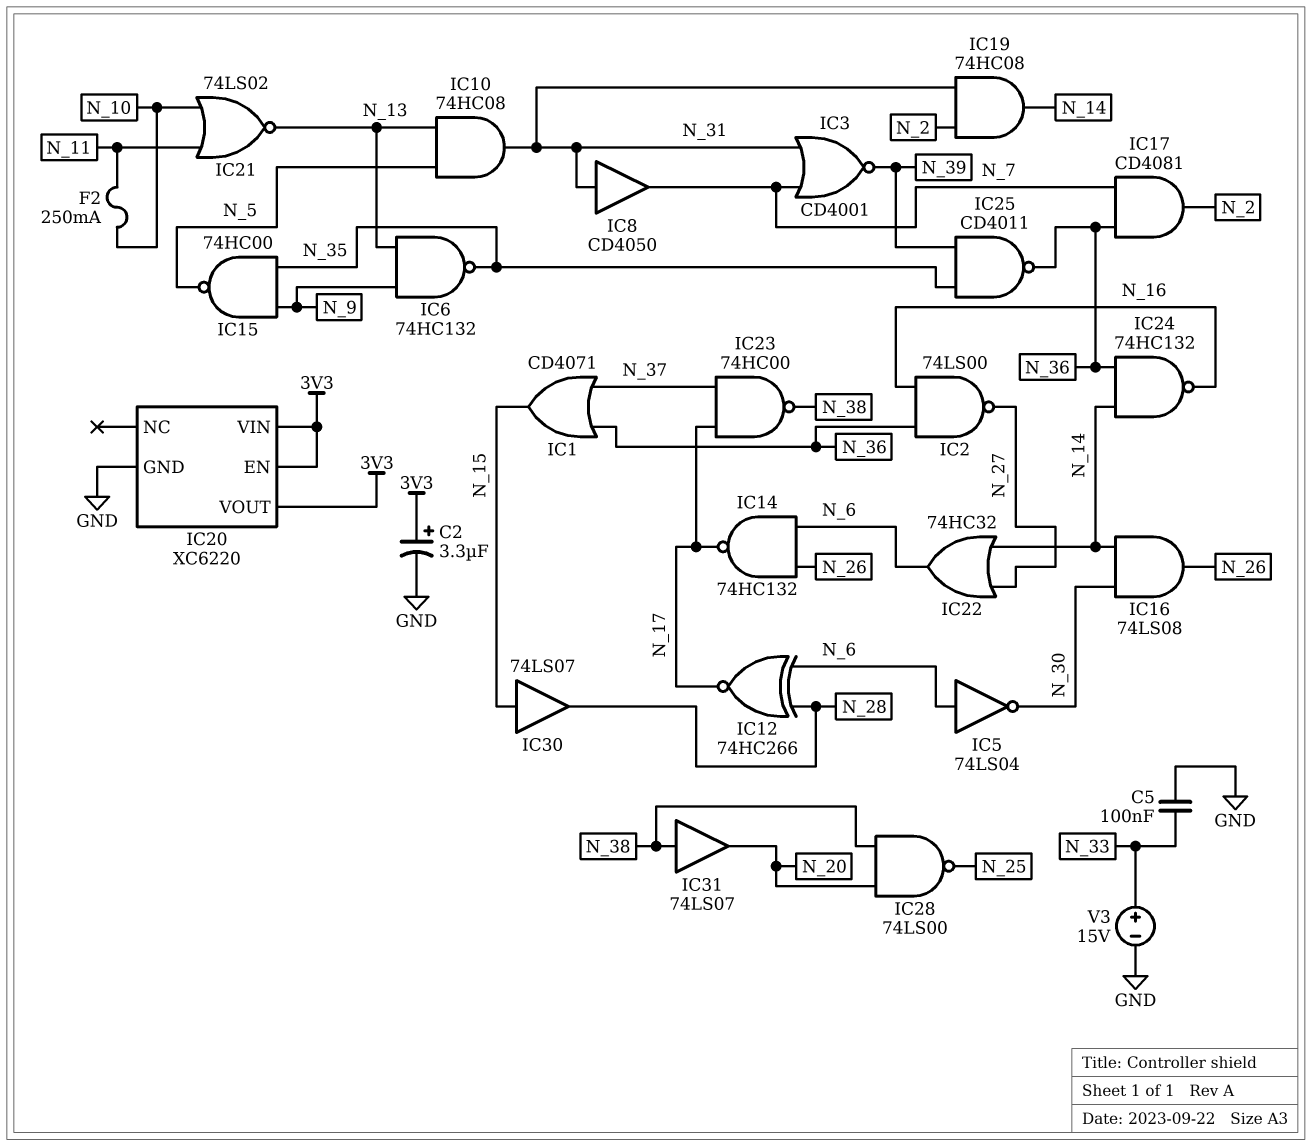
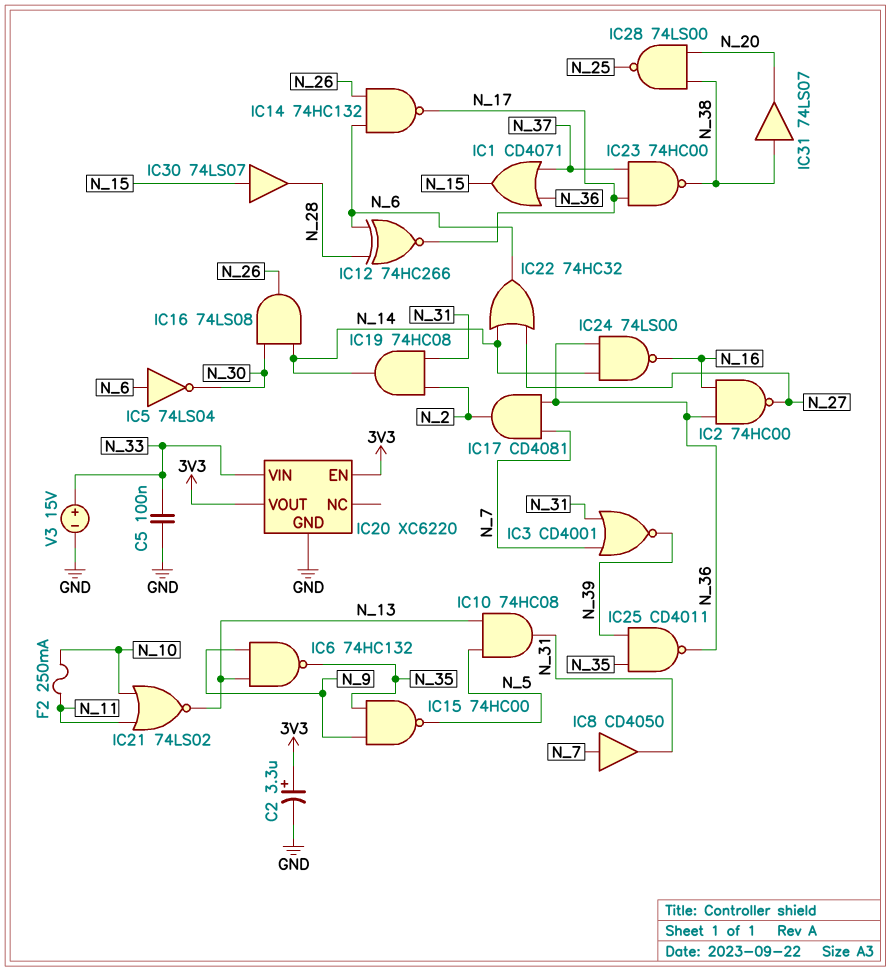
IC2: NAND 74LS00 (in N_16, in N_36, out N_27) -> NAND 74HC00 (in N_16, in N_36, out N_27)
IC8: buffer CD4050 (in N_31, out N_7) -> buffer CD4050 (in N_7, out N_31)
IC20 pin VIN: 3V3 -> N_33
IC24: NAND 74HC132 (in N_14, in N_36, out N_16) -> NAND 74LS00 (in N_14, in N_36, out N_16)

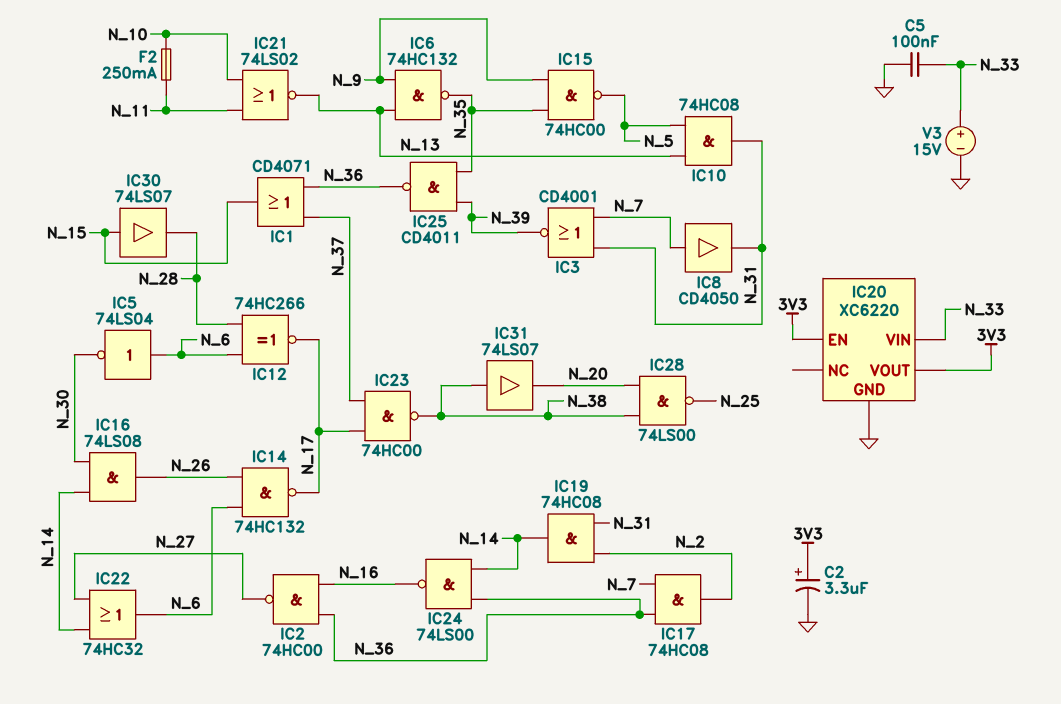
IC17: AND CD4081 (in N_7, in N_36, out N_2) -> AND 74HC08 (in N_7, in N_36, out N_2)

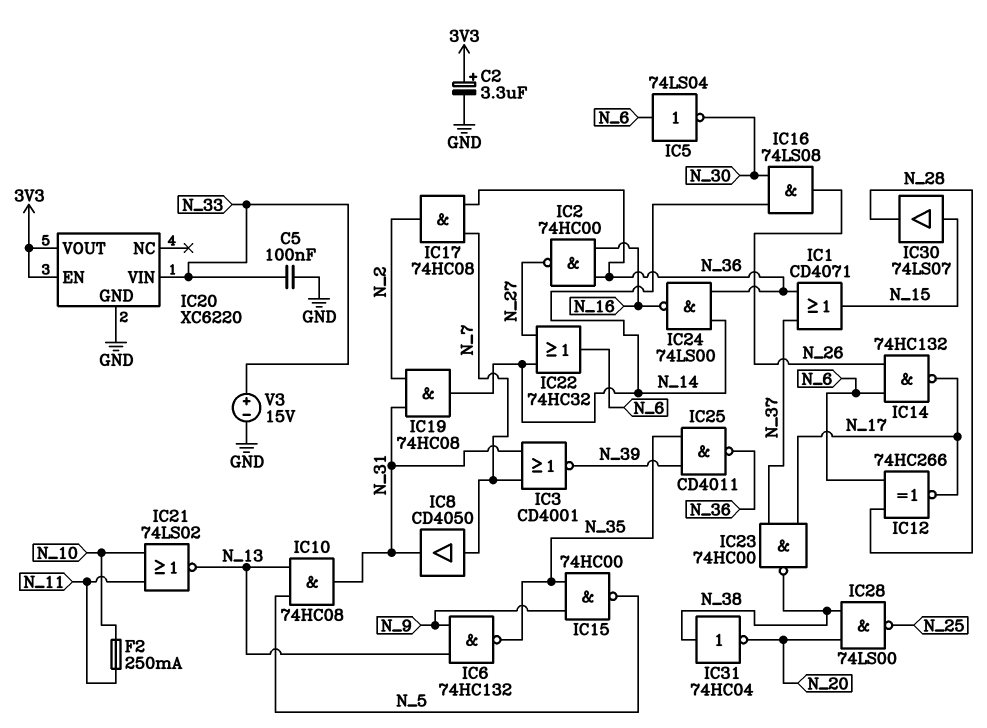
IC31: buffer 74LS07 (in N_38, out N_20) -> NOT 74HC04 (in N_38, out N_20)

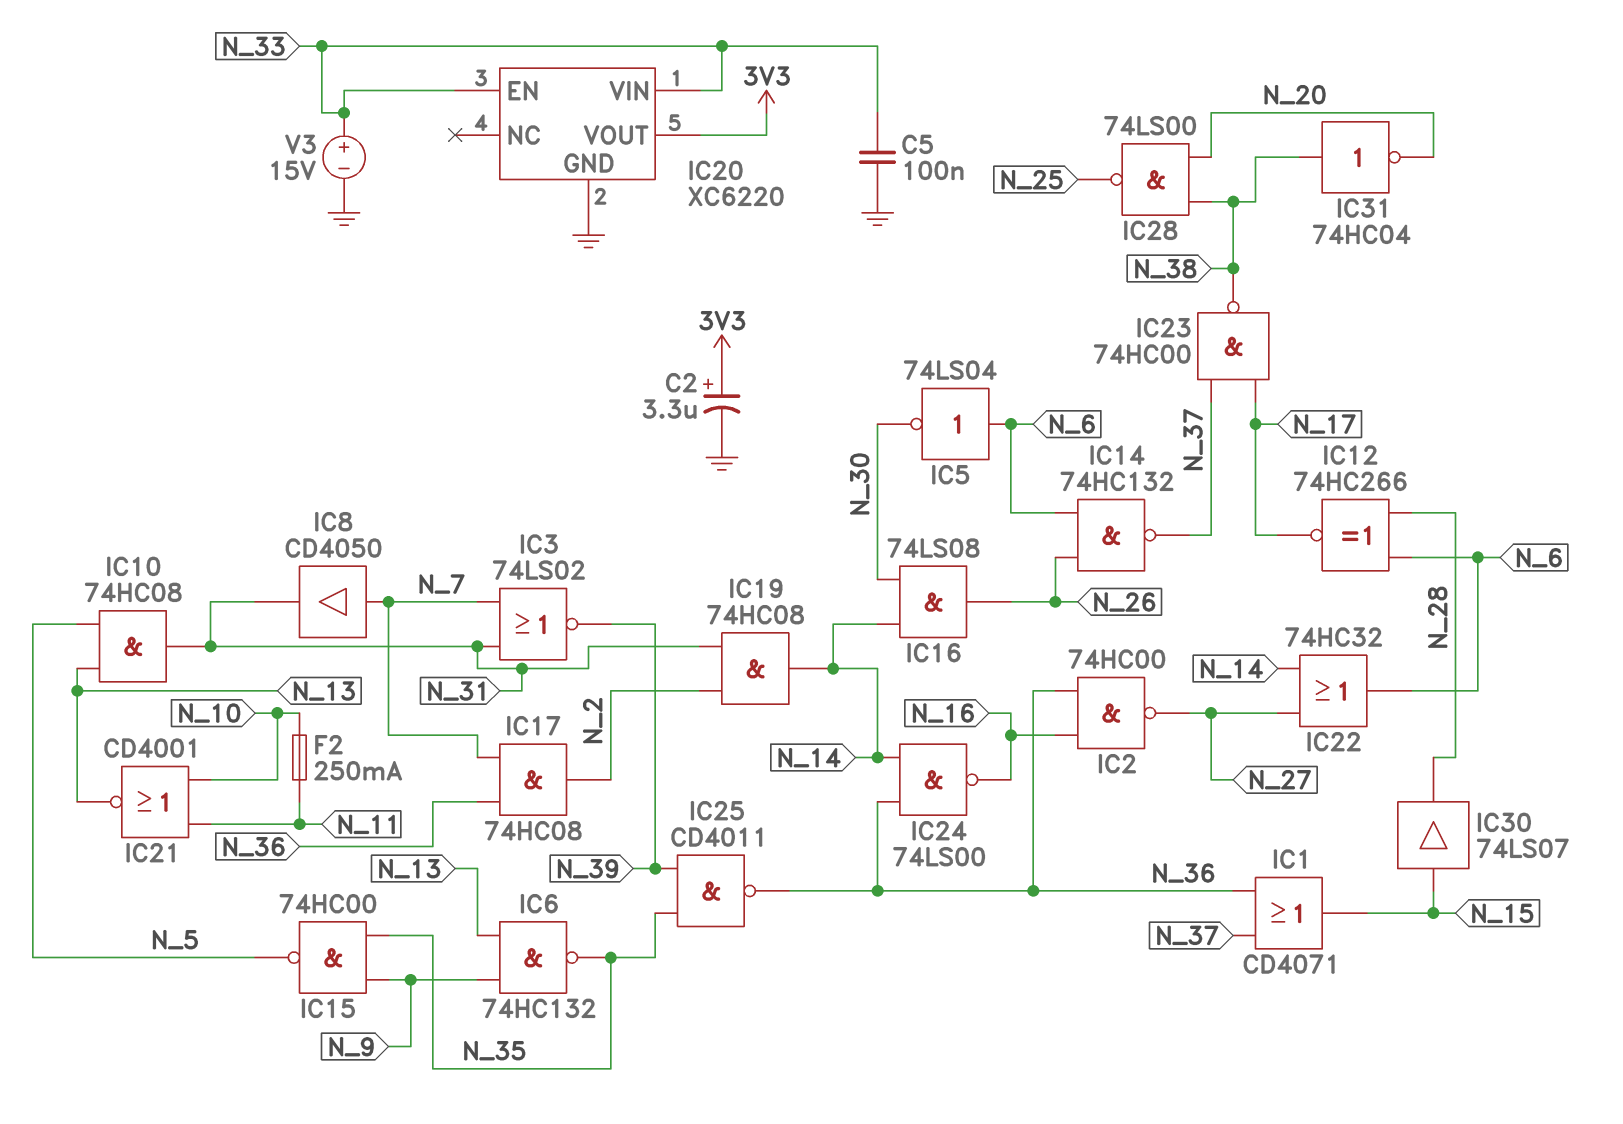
IC3: NOR CD4001 (in N_7, in N_31, out N_39) -> NOR 74LS02 (in N_7, in N_31, out N_39)
IC14: NAND 74HC132 (in N_6, in N_26, out N_17) -> NAND 74HC132 (in N_6, in N_26, out N_37)
IC20 pin EN: 3V3 -> N_33
IC21: NOR 74LS02 (in N_10, in N_11, out N_13) -> NOR CD4001 (in N_10, in N_11, out N_13)

